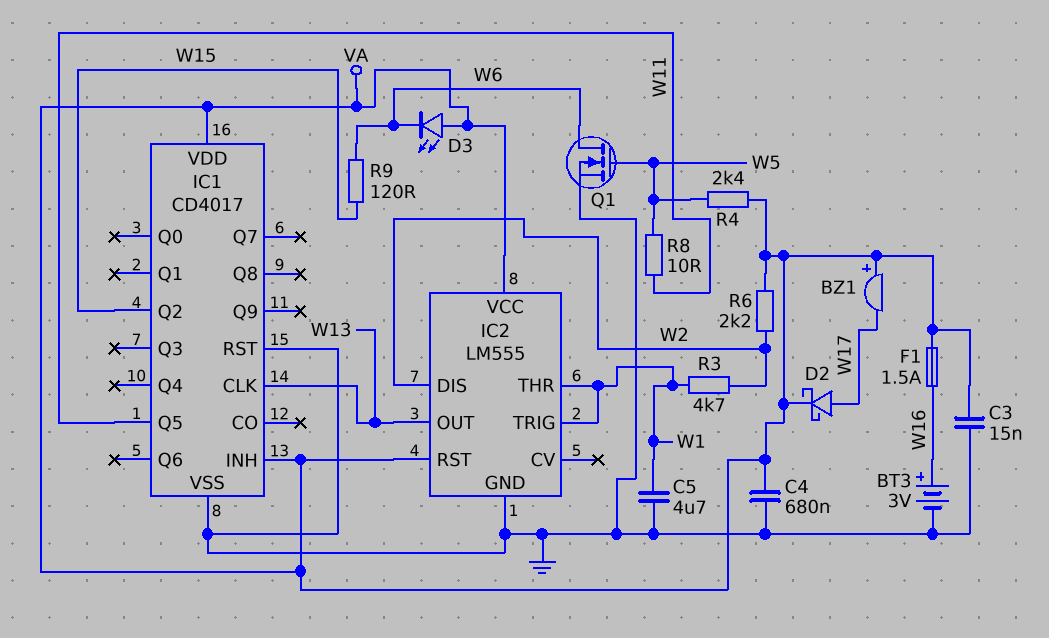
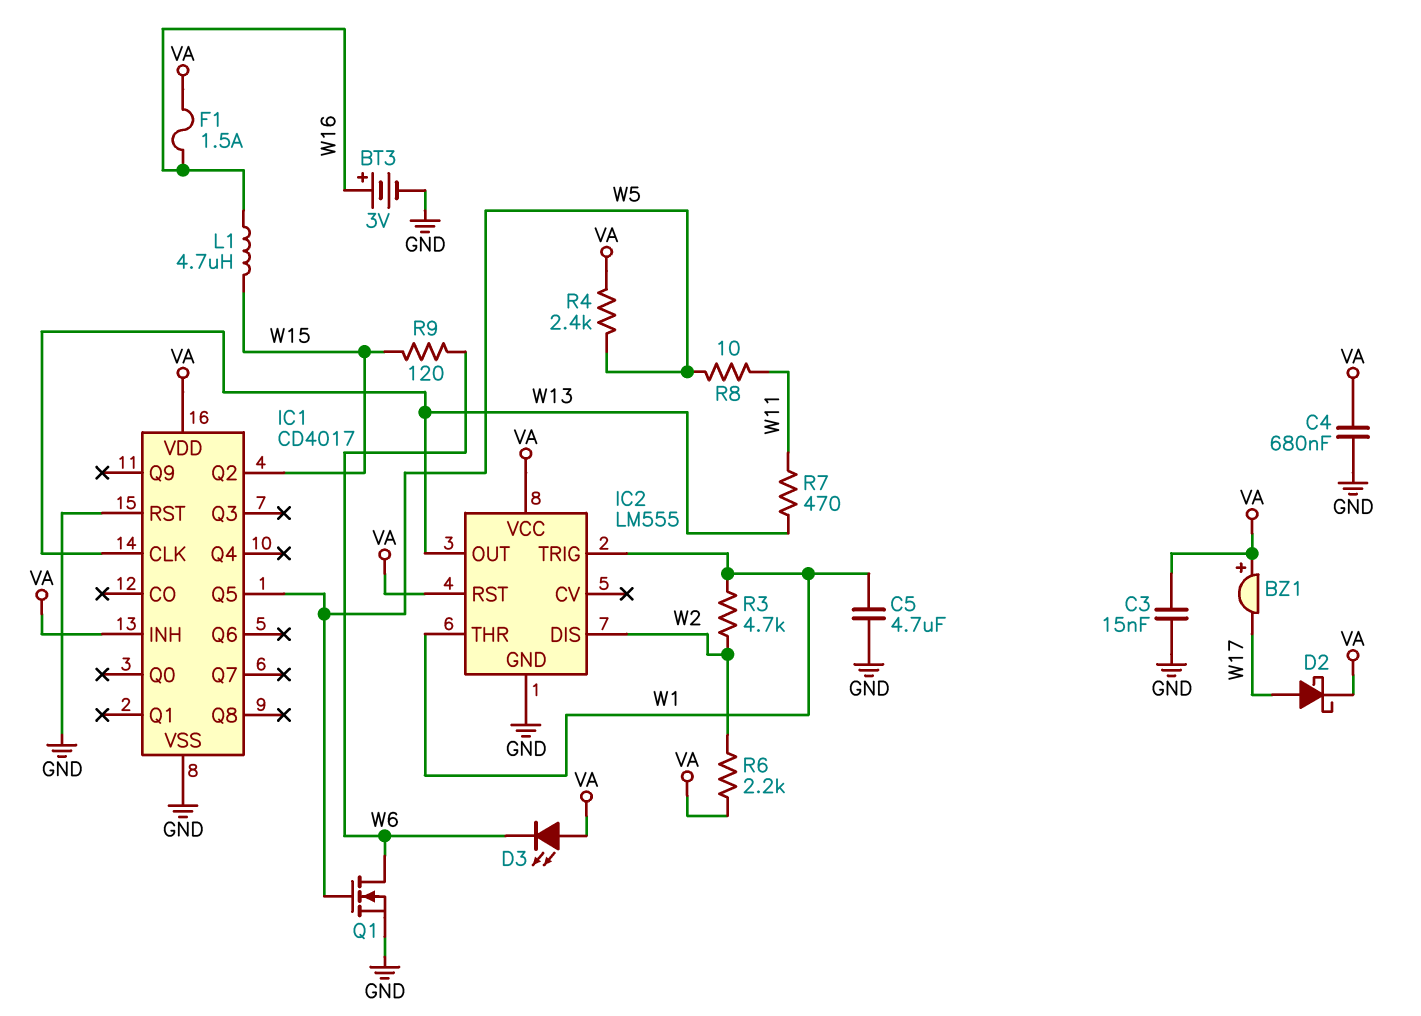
IC1 pin Q5: W11 -> W5
L1: none -> 4.7uH (W15, W16)
R7: none -> 470 (W11, W13)

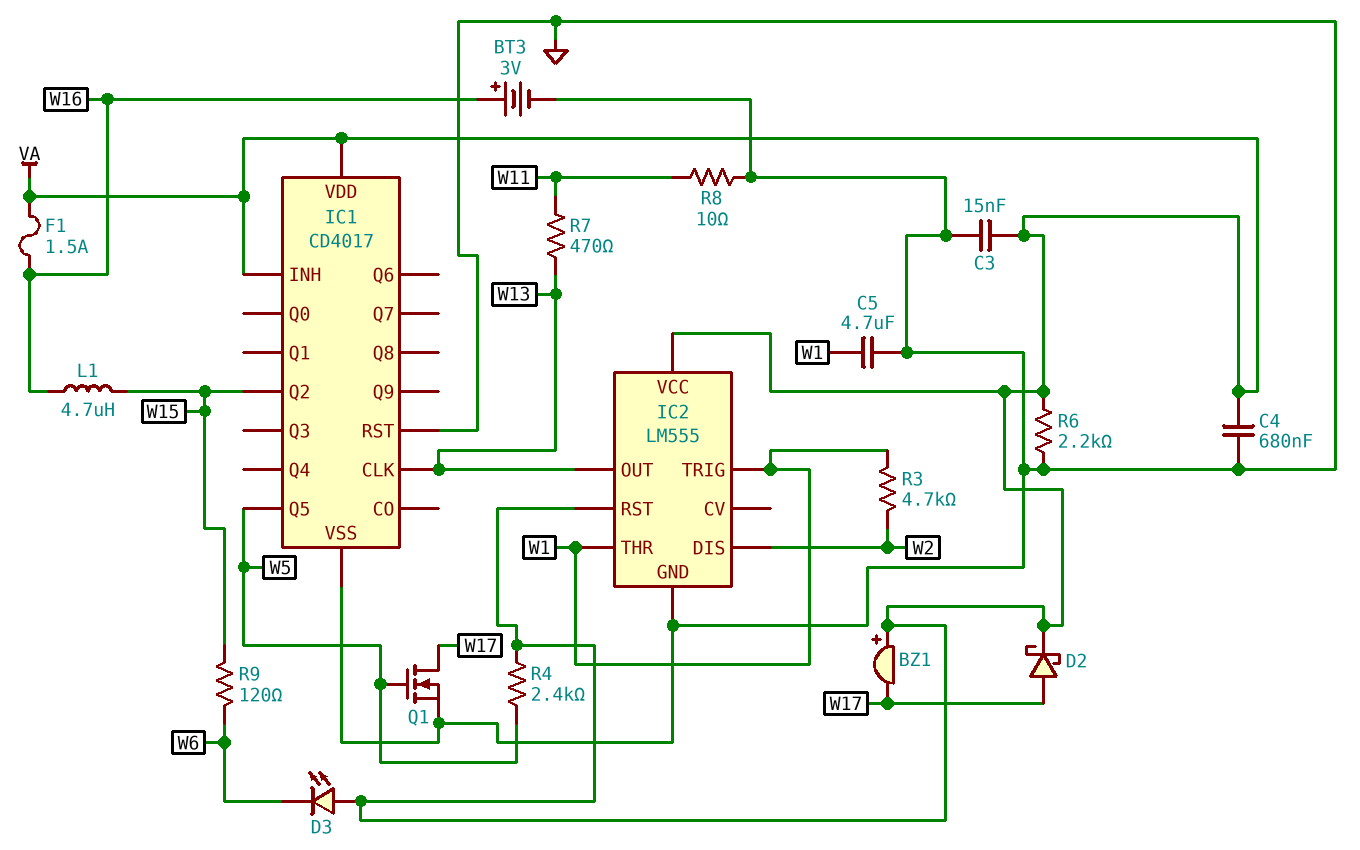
Q1: NMOS (G W5, D W6, S GND) -> NMOS (G W5, D W17, S GND)
R6: 2.2k (VA, W2) -> 2.2k (GND, VA)
R8: 10 (W5, W11) -> 10 (GND, W11)

